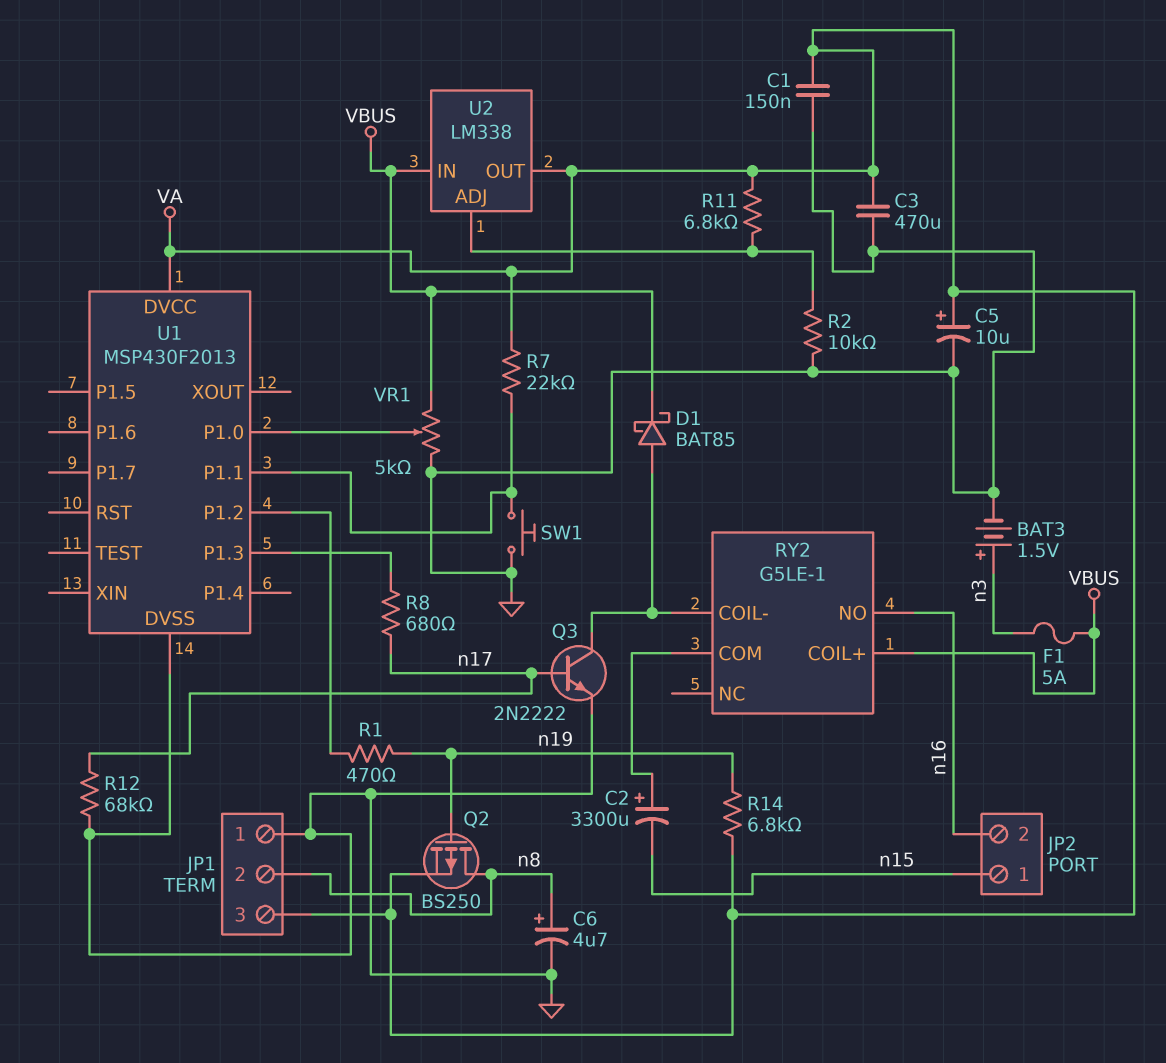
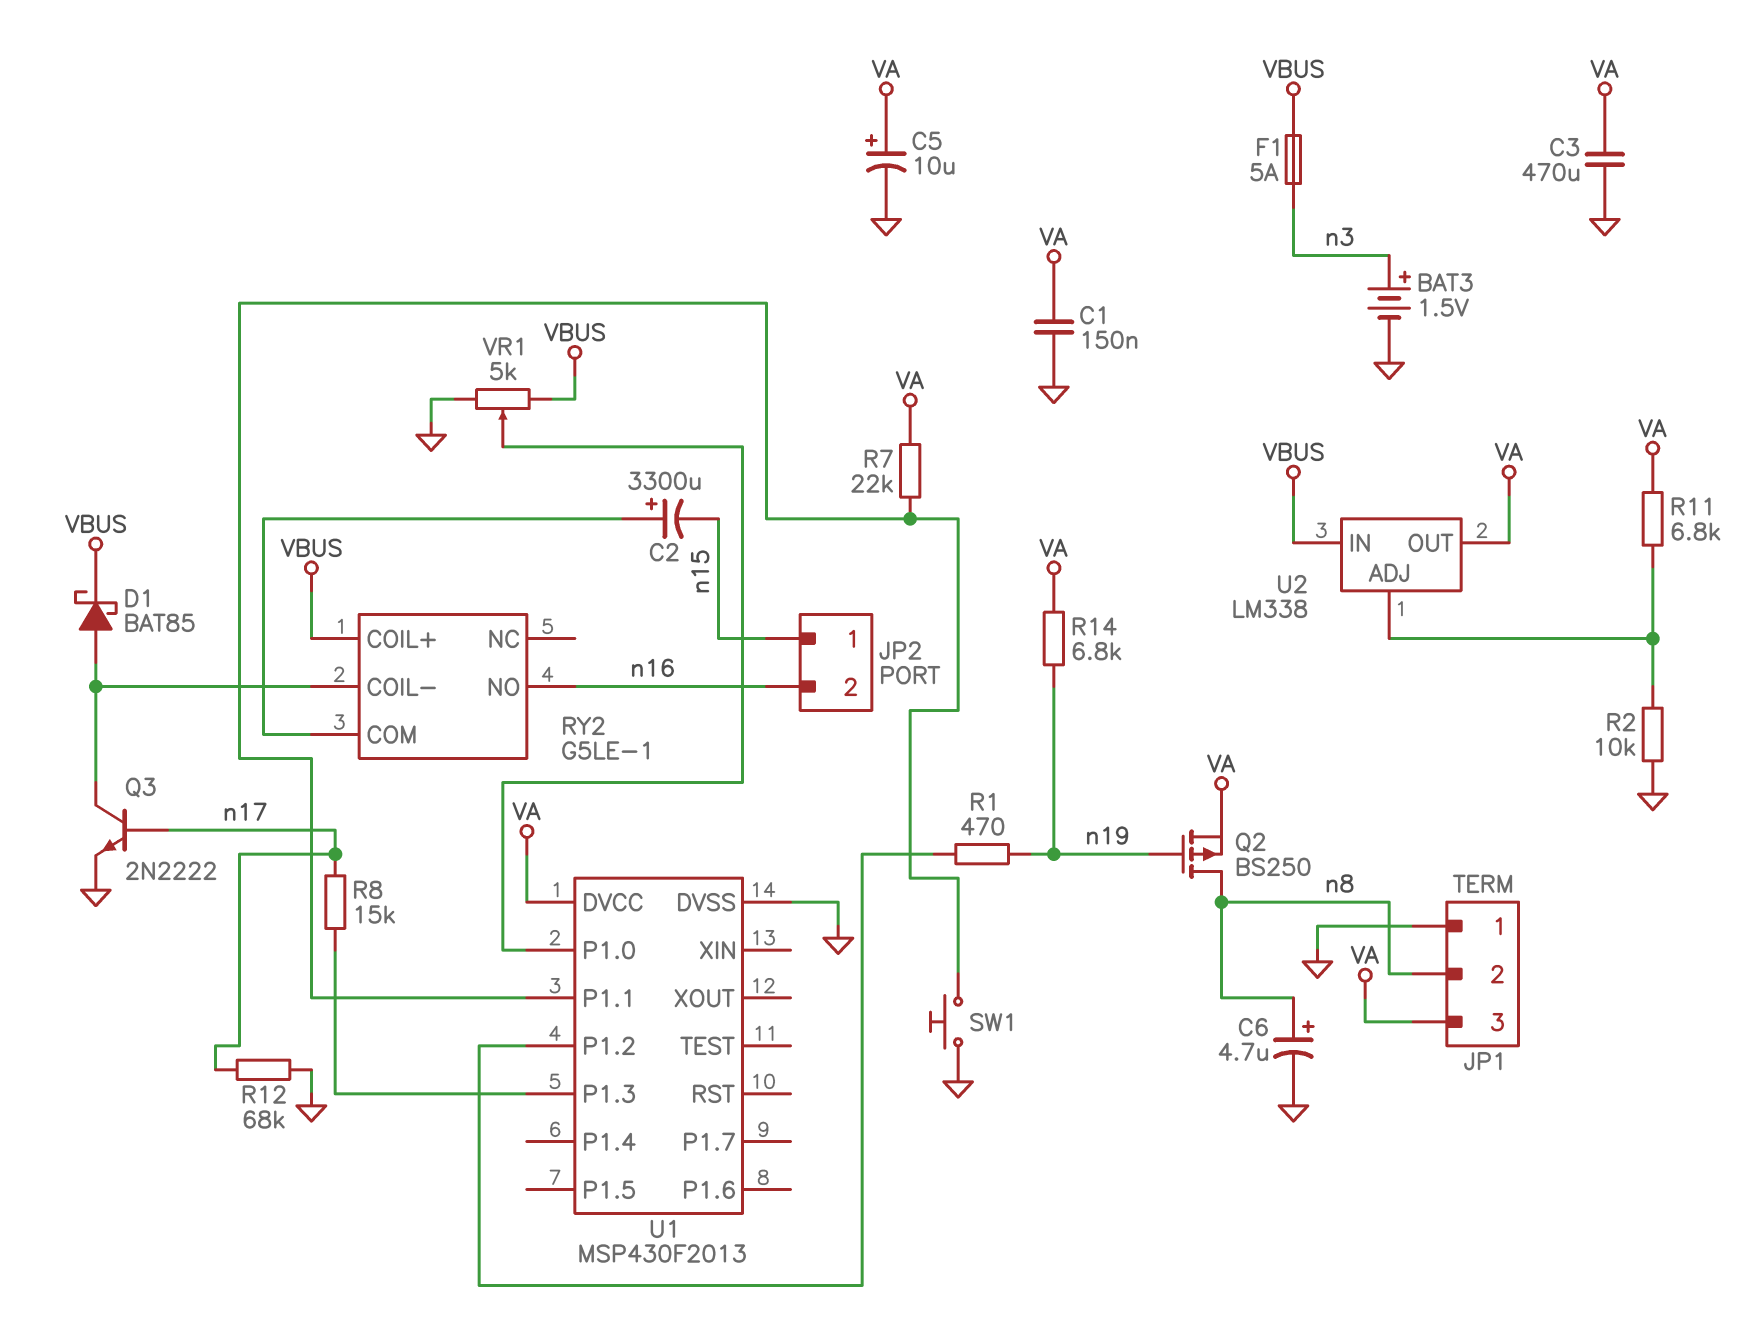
R8: 680 (U1/P1.3, n17) -> 15k (U1/P1.3, n17)

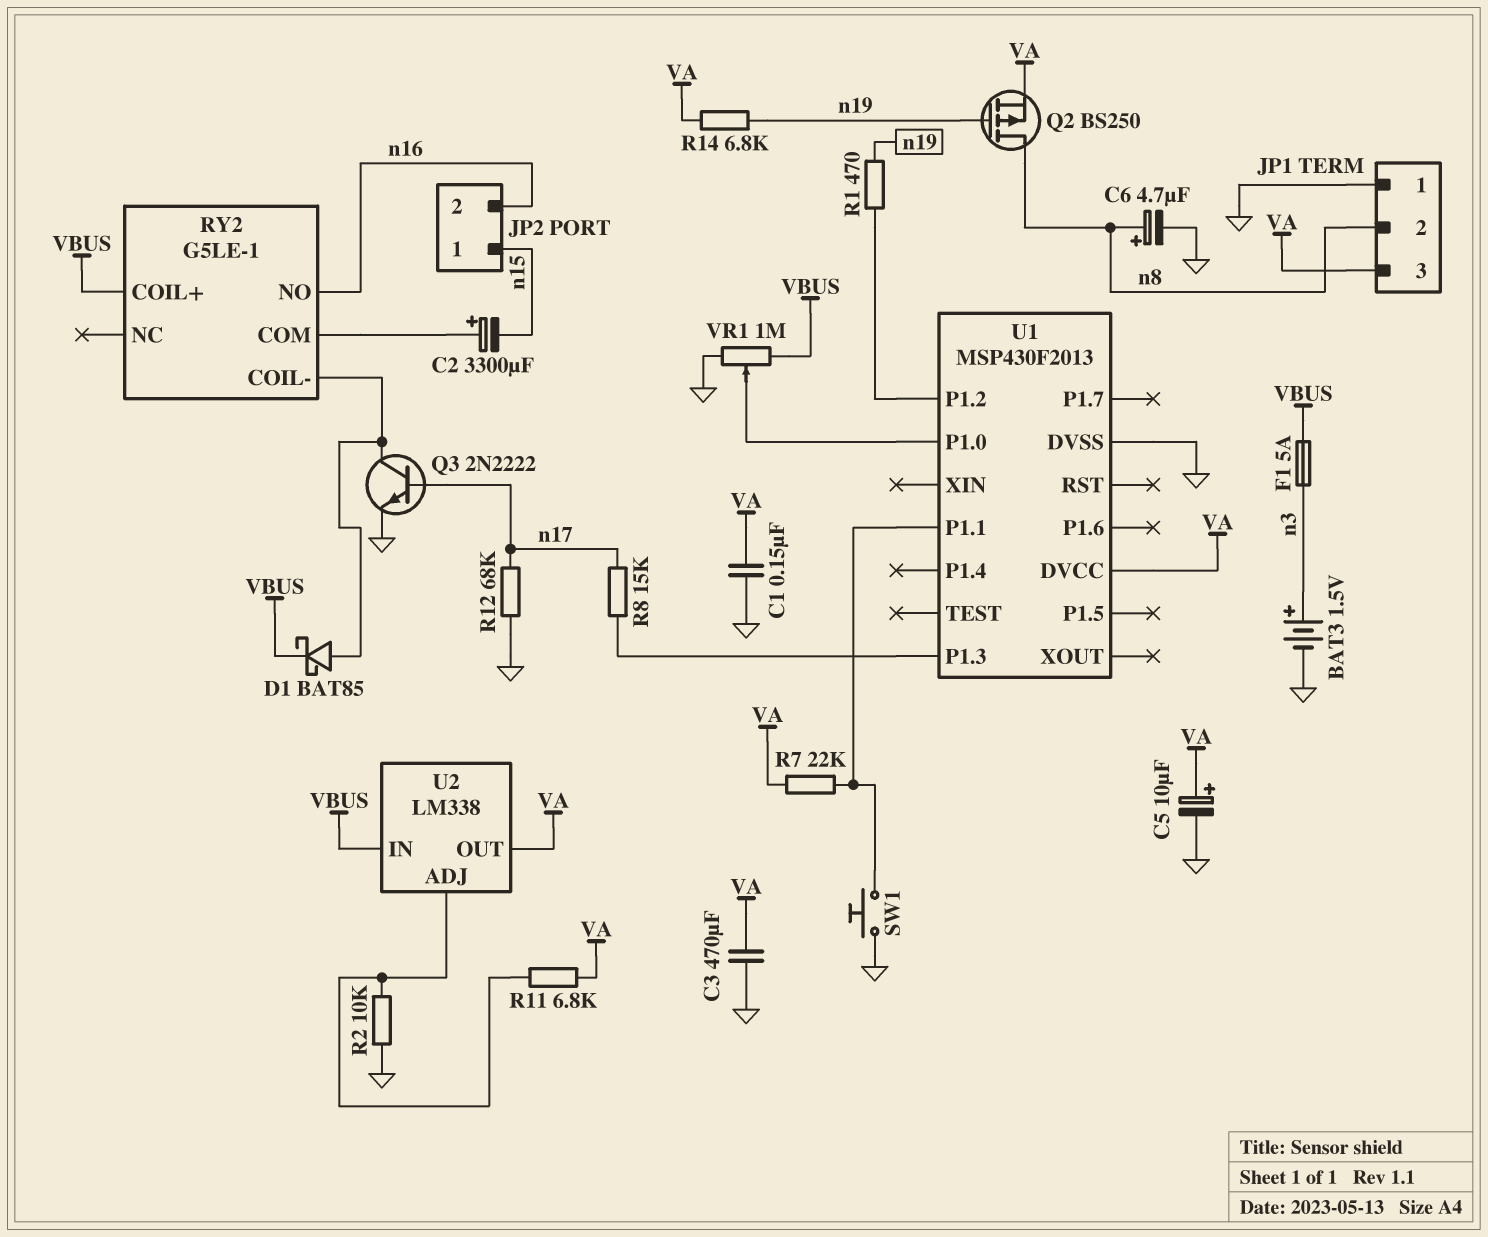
VR1: 5k (GND, VBUS, wiper U1/P1.0) -> 1M (GND, VBUS, wiper U1/P1.0)

